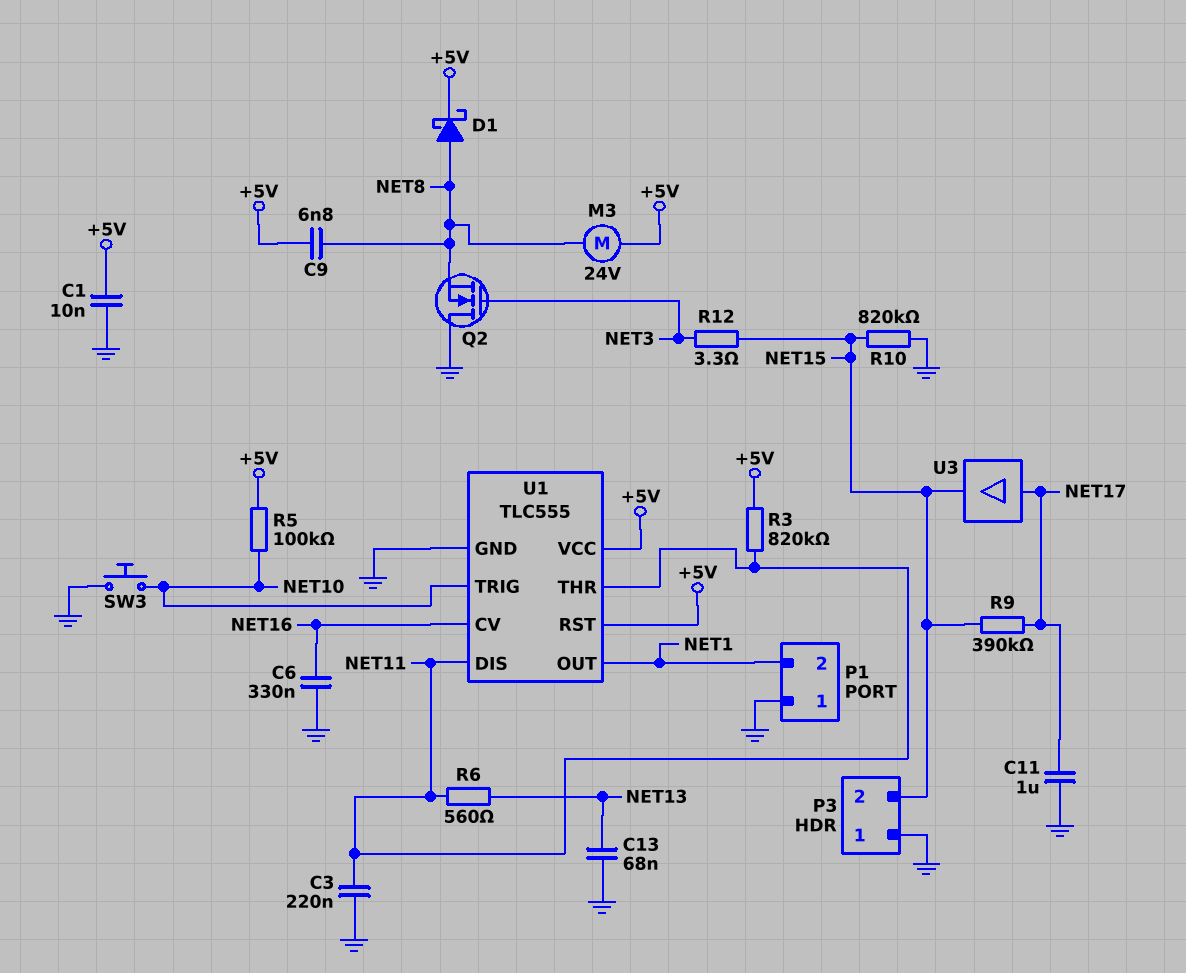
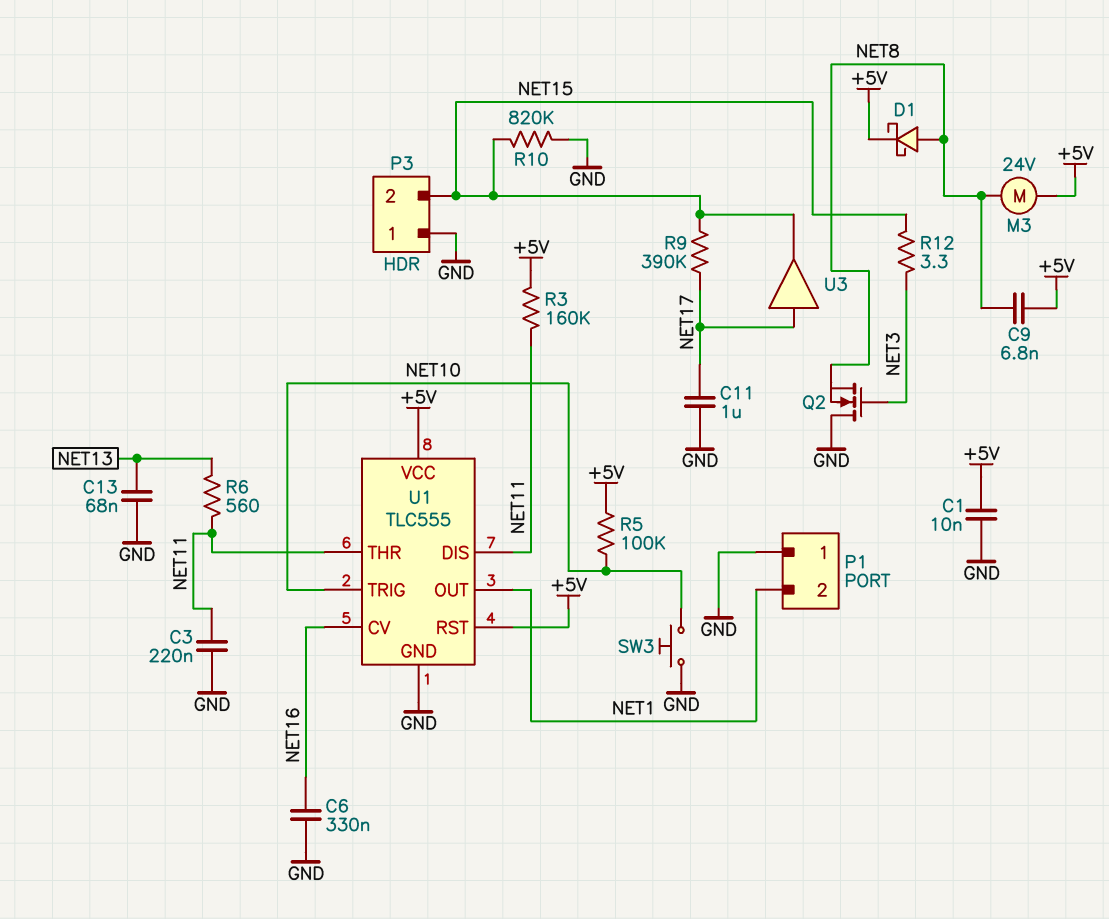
R3: 820k (+5V, NET11) -> 160k (+5V, NET11)

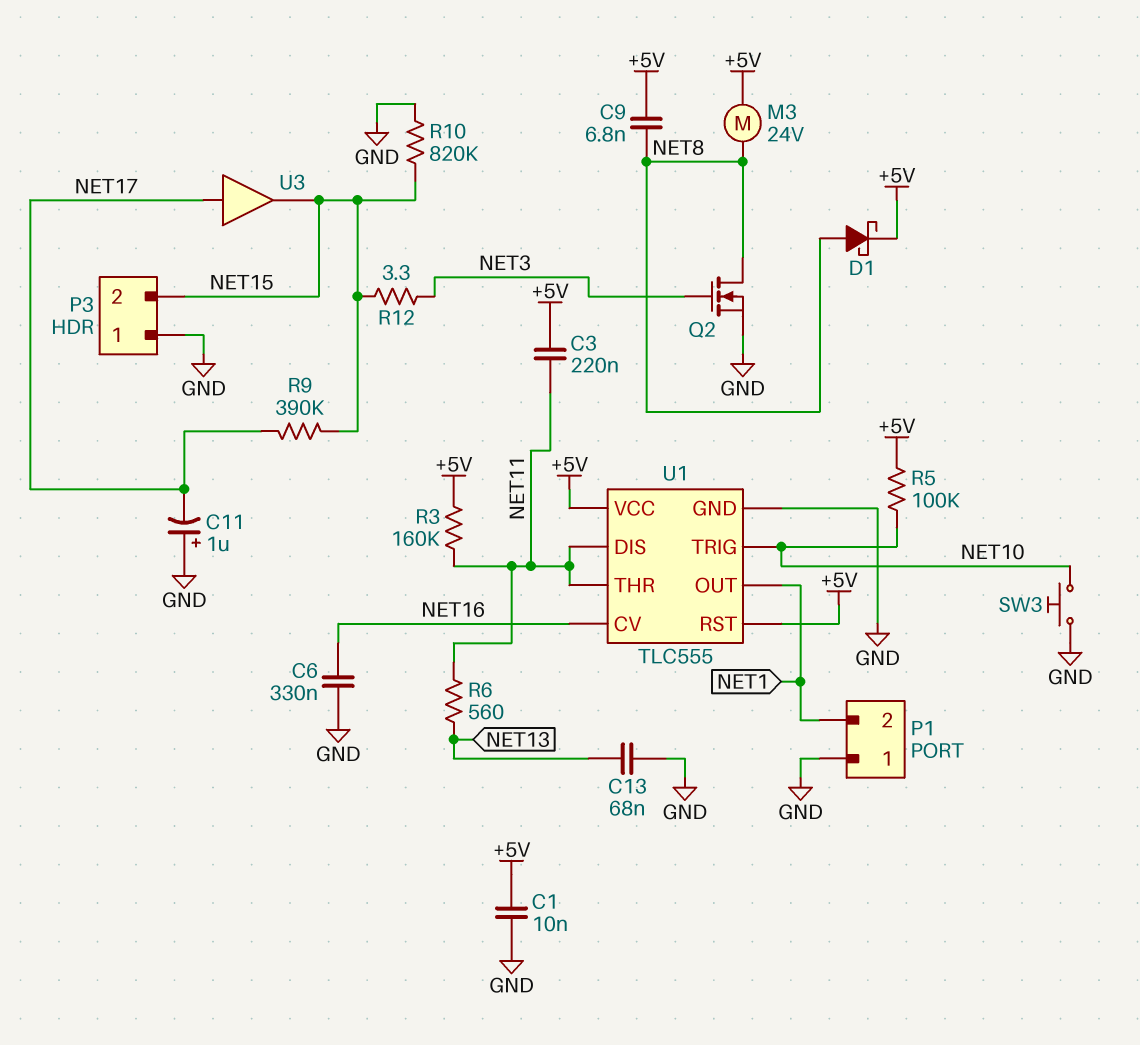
C3: 220nF (GND, NET11) -> 220nF (+5V, NET11)
C11: 1uF (GND, NET17) -> 1uF (plus GND, minus NET17)
Q2: NMOS (G NET3, D GND, S NET8) -> NMOS (G NET3, D NET8, S GND)

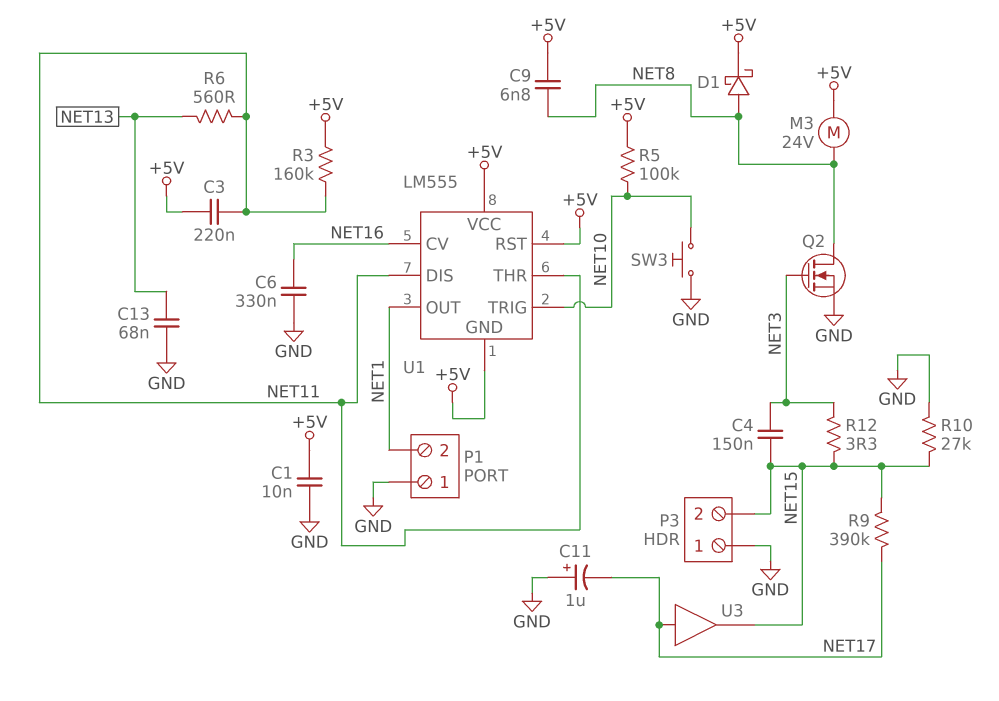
C4: none -> 150nF (NET3, NET15)
R10: 820k (GND, NET15) -> 27k (GND, NET15)
U1: TLC555 -> LM555
U1 pin GND: GND -> +5V

